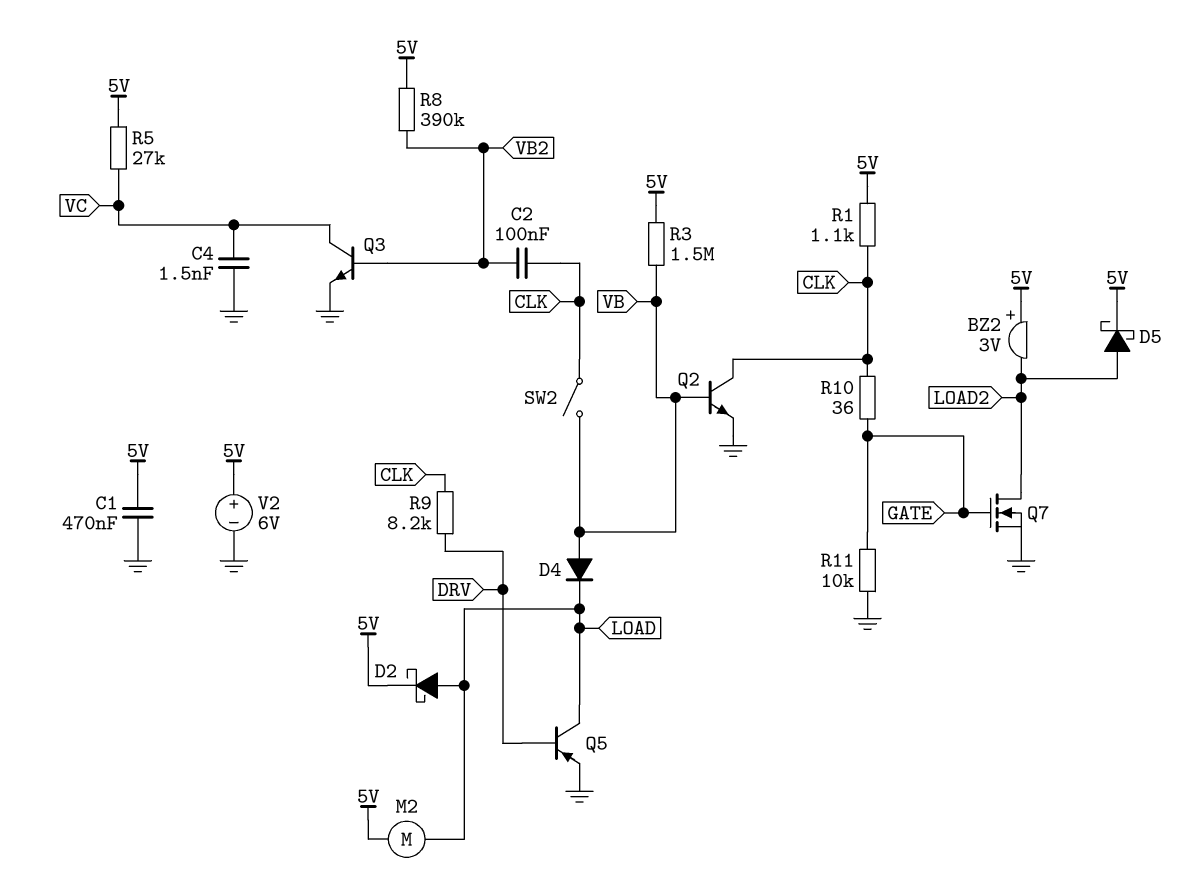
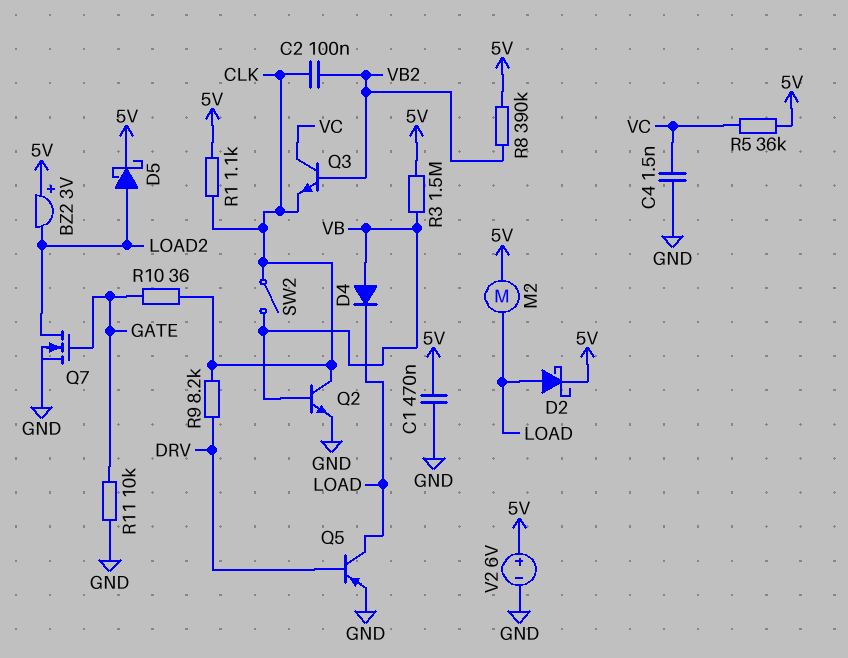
Q3: NPN (B VB2, C VC, E GND) -> NPN (B VB2, C VC, E CLK)
R5: 27k (5V, VC) -> 36k (5V, VC)

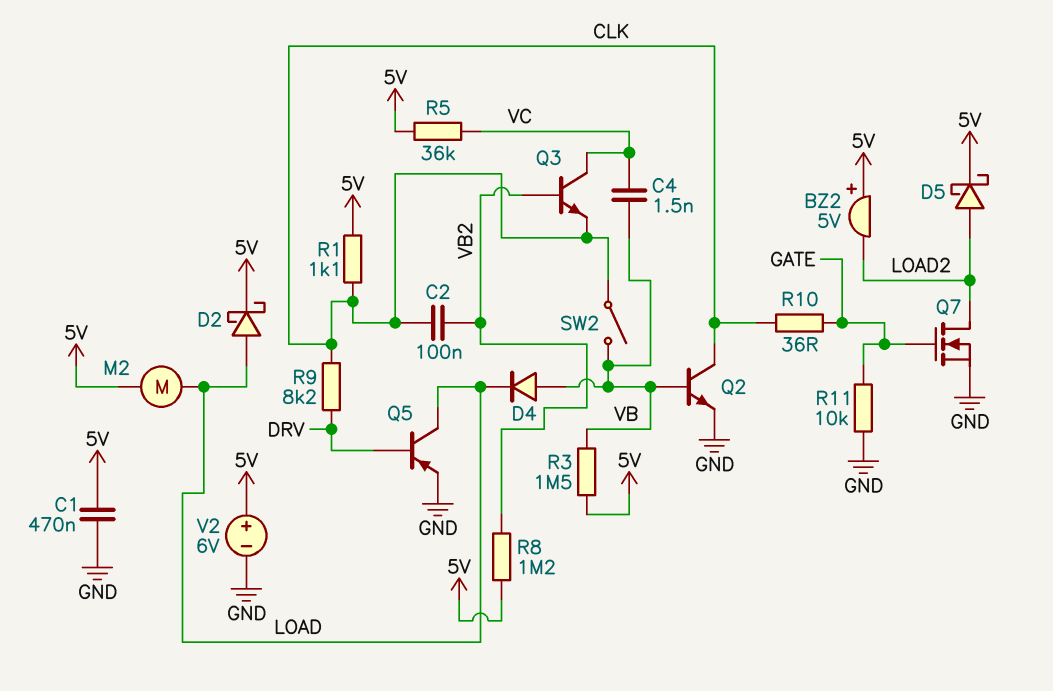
BZ2: buzzer 3V (plus 5V, minus LOAD2) -> buzzer 5V (plus 5V, minus LOAD2)
C4: 1.5nF (GND, VC) -> 1.5nF (VB, VC)
R8: 390k (5V, VB2) -> 1.2M (5V, VB2)

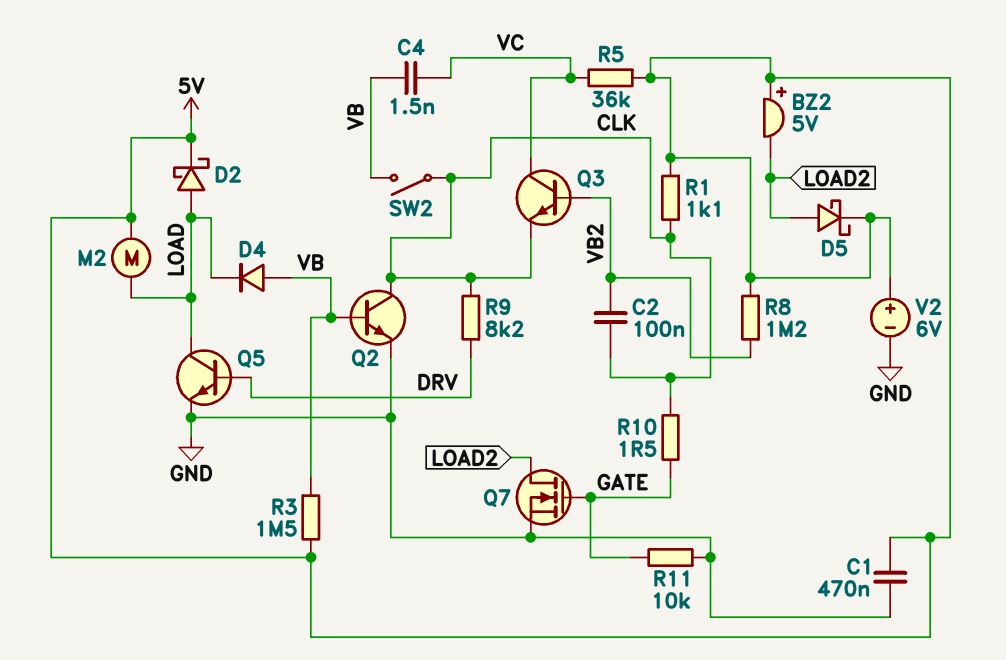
Q5: PNP (B DRV, C LOAD, E GND) -> NPN (B DRV, C LOAD, E GND)
R10: 36 (CLK, GATE) -> 1.5 (CLK, GATE)

